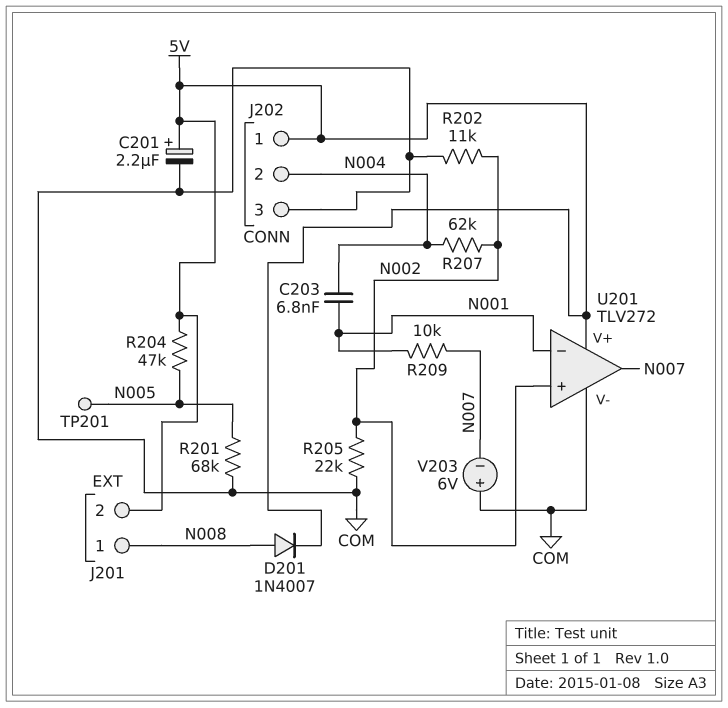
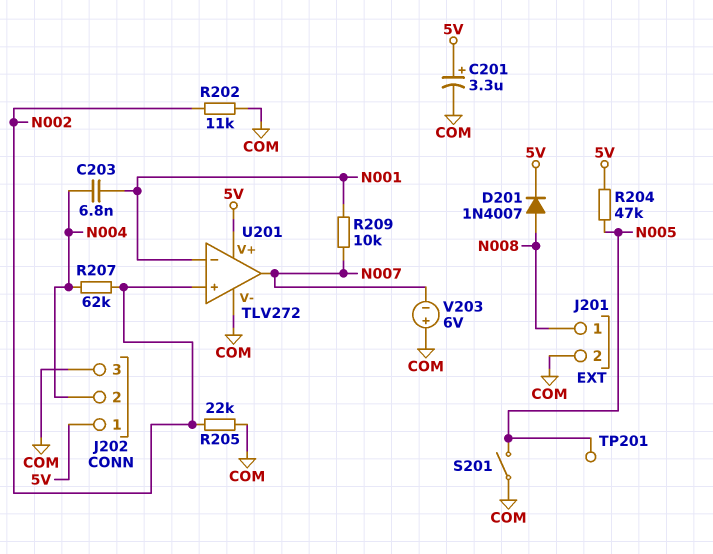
C201: 2.2uF (plus 5V, minus COM) -> 3.3uF (plus 5V, minus COM)
J201 pin 2: 5V -> COM
R201: 68k (COM, N005) -> none
S201: none -> switch (COM, N005)

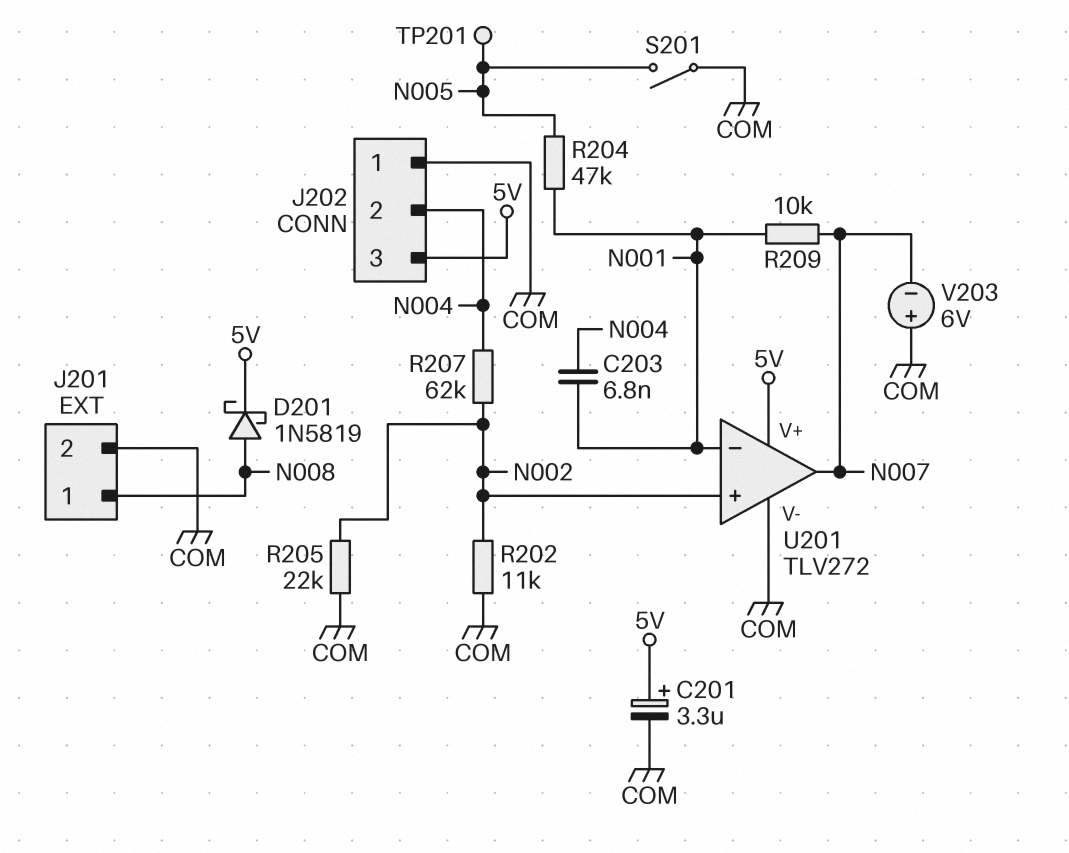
D201: diode 1N4007 (A N008, K 5V) -> schottky 1N5819 (A N008, K 5V)
J202 pin 1: 5V -> COM
J202 pin 3: COM -> 5V
R204: 47k (5V, N005) -> 47k (N001, N005)

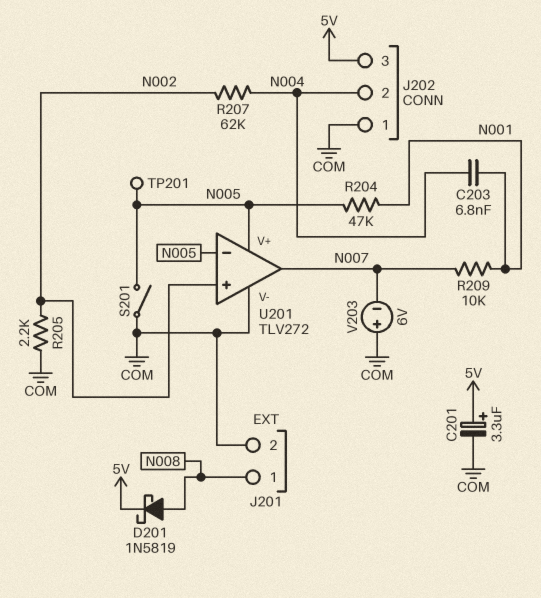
R202: 11k (COM, N002) -> none
R205: 22k (COM, N002) -> 2.2k (COM, N002)
U201 pin V+: 5V -> N005
U201 pin in-: N001 -> N005

